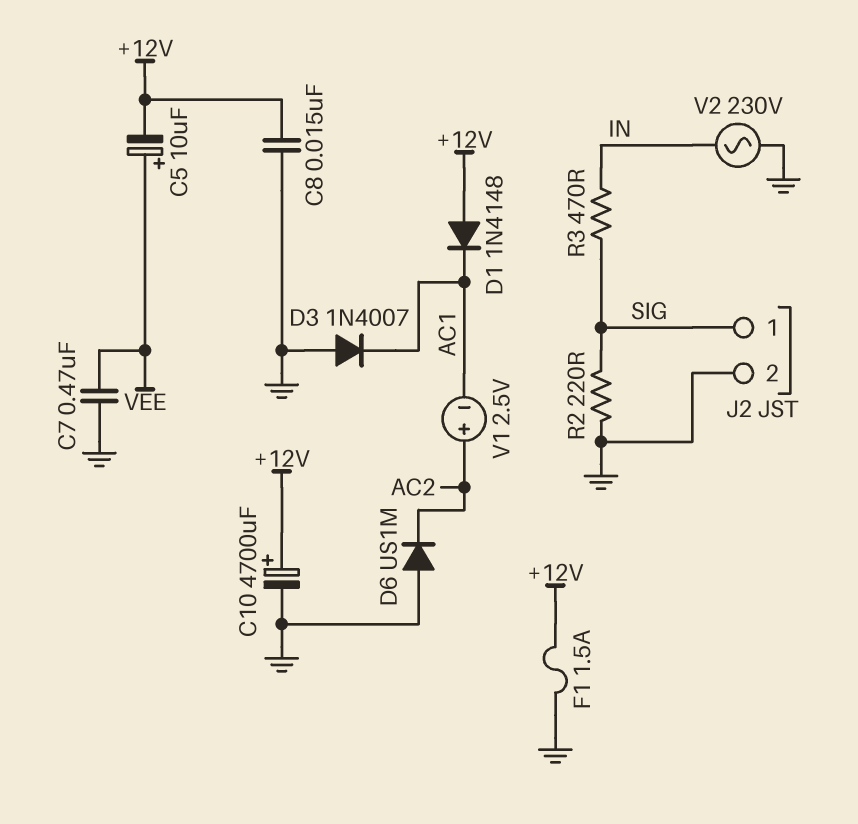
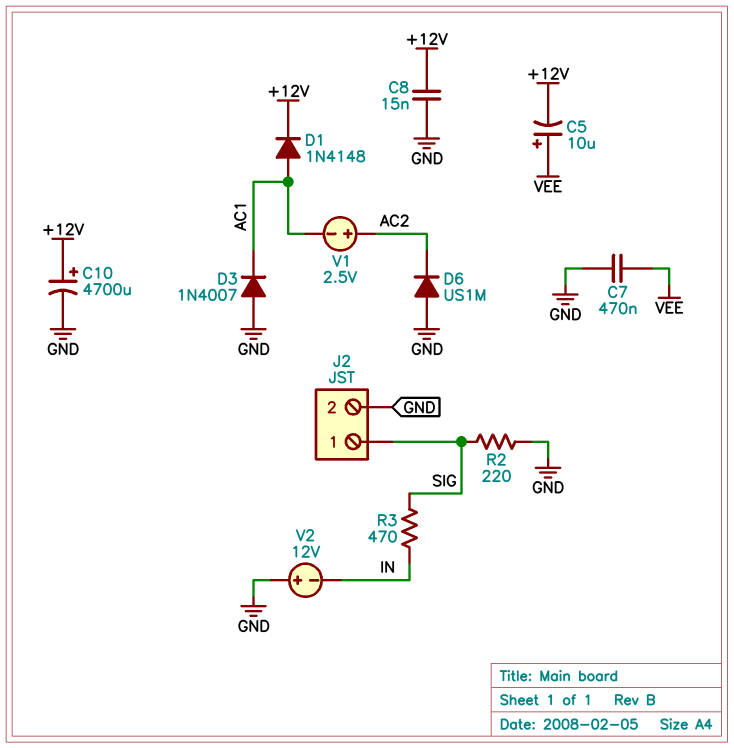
D1: diode 1N4148 (A +12V, K AC1) -> diode 1N4148 (A AC1, K +12V)
F1: 1.5A (+12V, GND) -> none
V2: AC 230V (GND, IN) -> 12V (plus GND, minus IN)

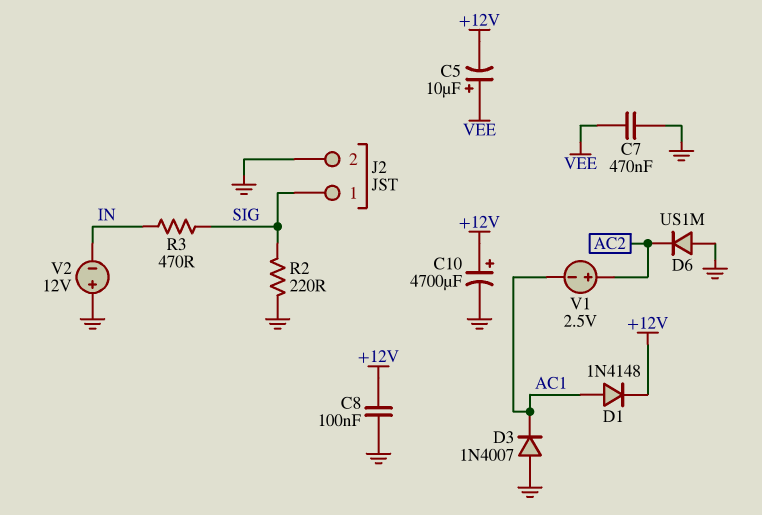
C8: 15nF (+12V, GND) -> 100nF (+12V, GND)

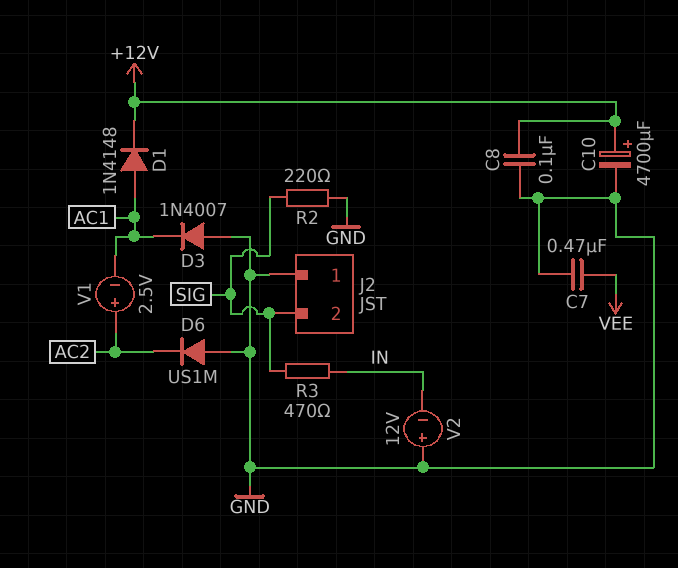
C5: 10uF (plus VEE, minus +12V) -> none
J2 pin 1: SIG -> GND
J2 pin 2: GND -> SIG

